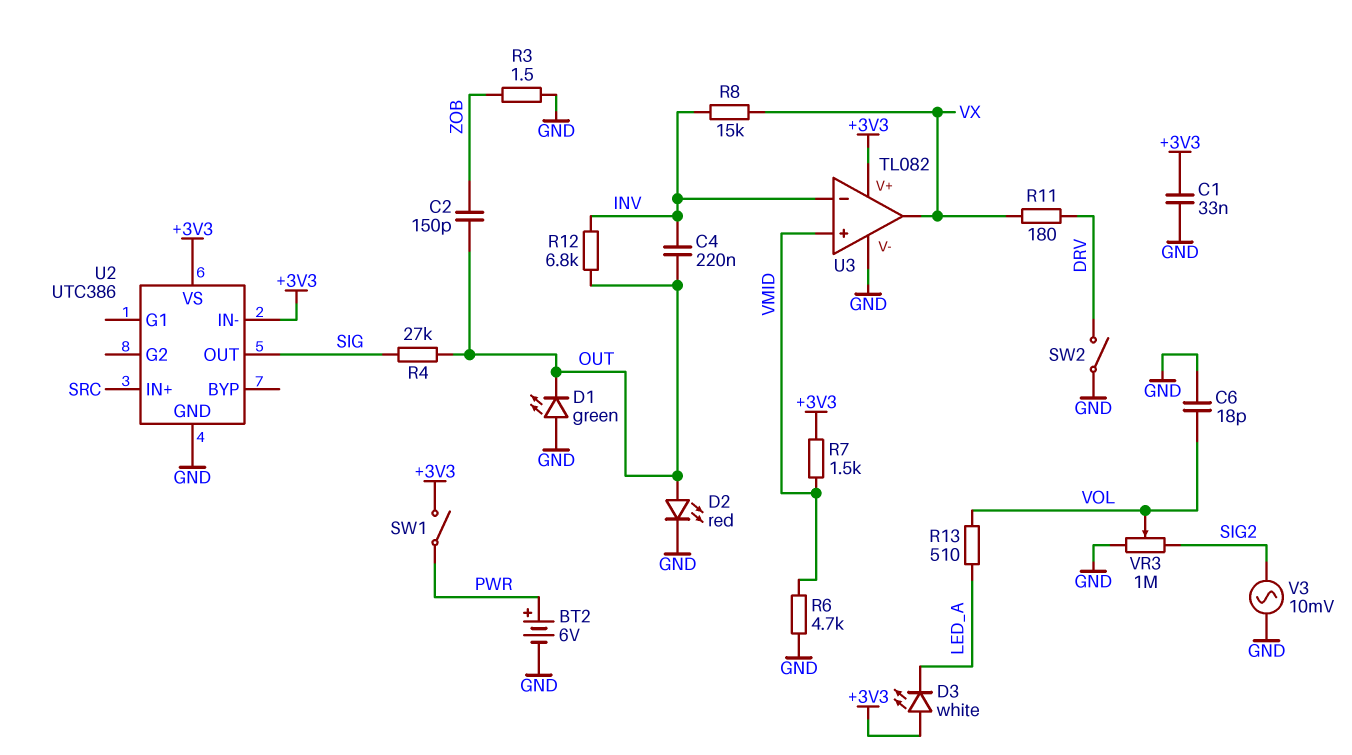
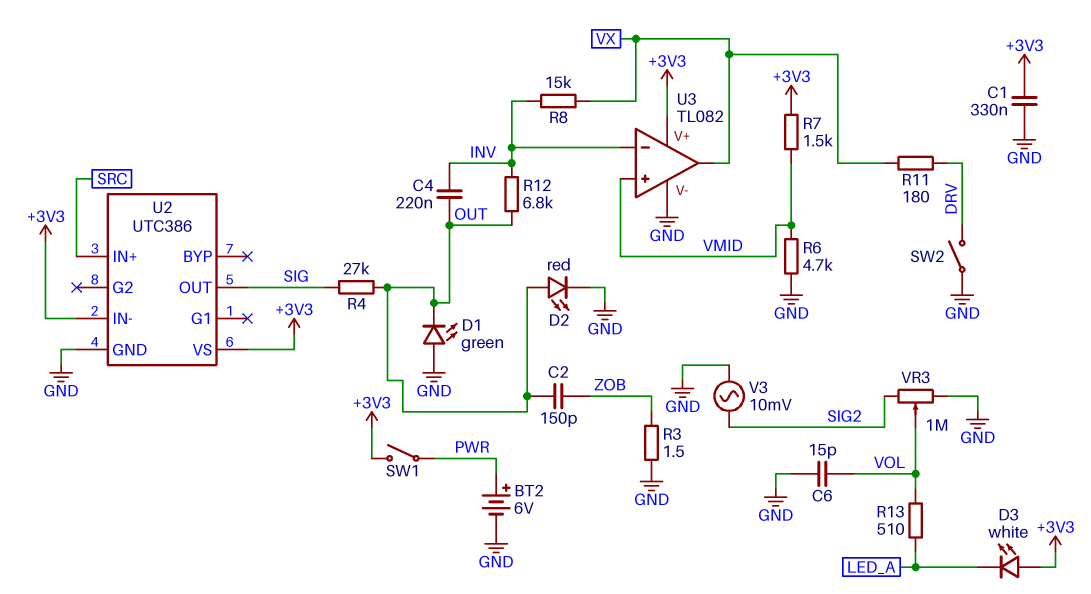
C1: 33nF (+3V3, GND) -> 330nF (+3V3, GND)
C6: 18pF (GND, VOL) -> 15pF (GND, VOL)

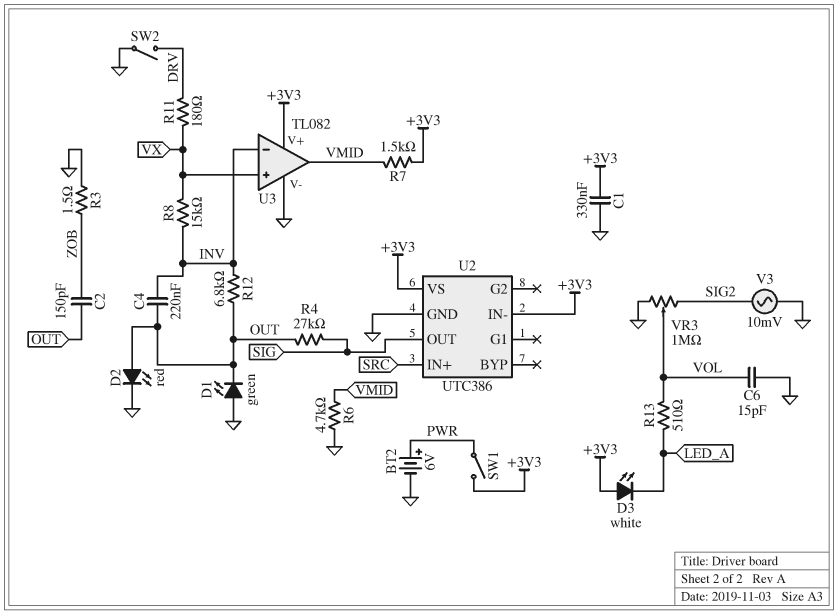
U3 pin in+: VMID -> VX
U3 pin out: VX -> VMID

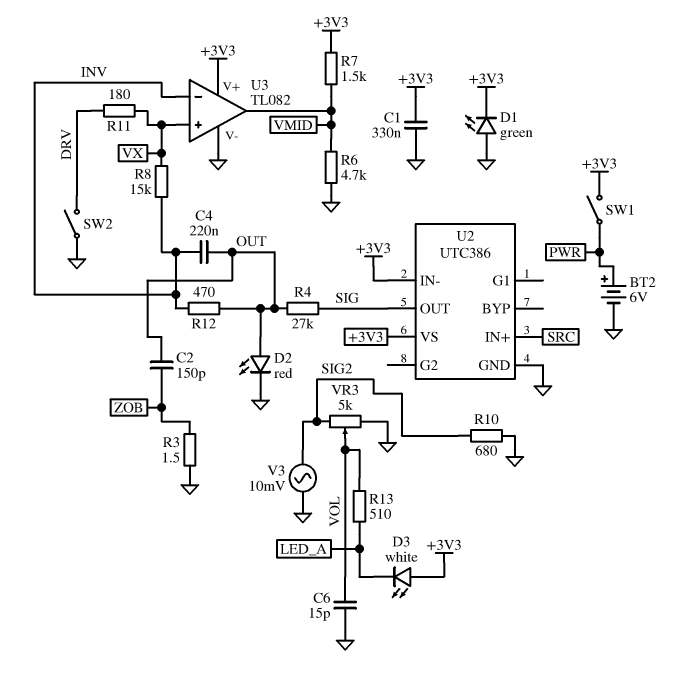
D1: LED green (A GND, K OUT) -> LED green (A GND, K +3V3)
R10: none -> 680 (GND, SIG2)
R12: 6.8k (INV, OUT) -> 470 (INV, OUT)
VR3: 1M (GND, SIG2, wiper VOL) -> 5k (GND, SIG2, wiper VOL)

